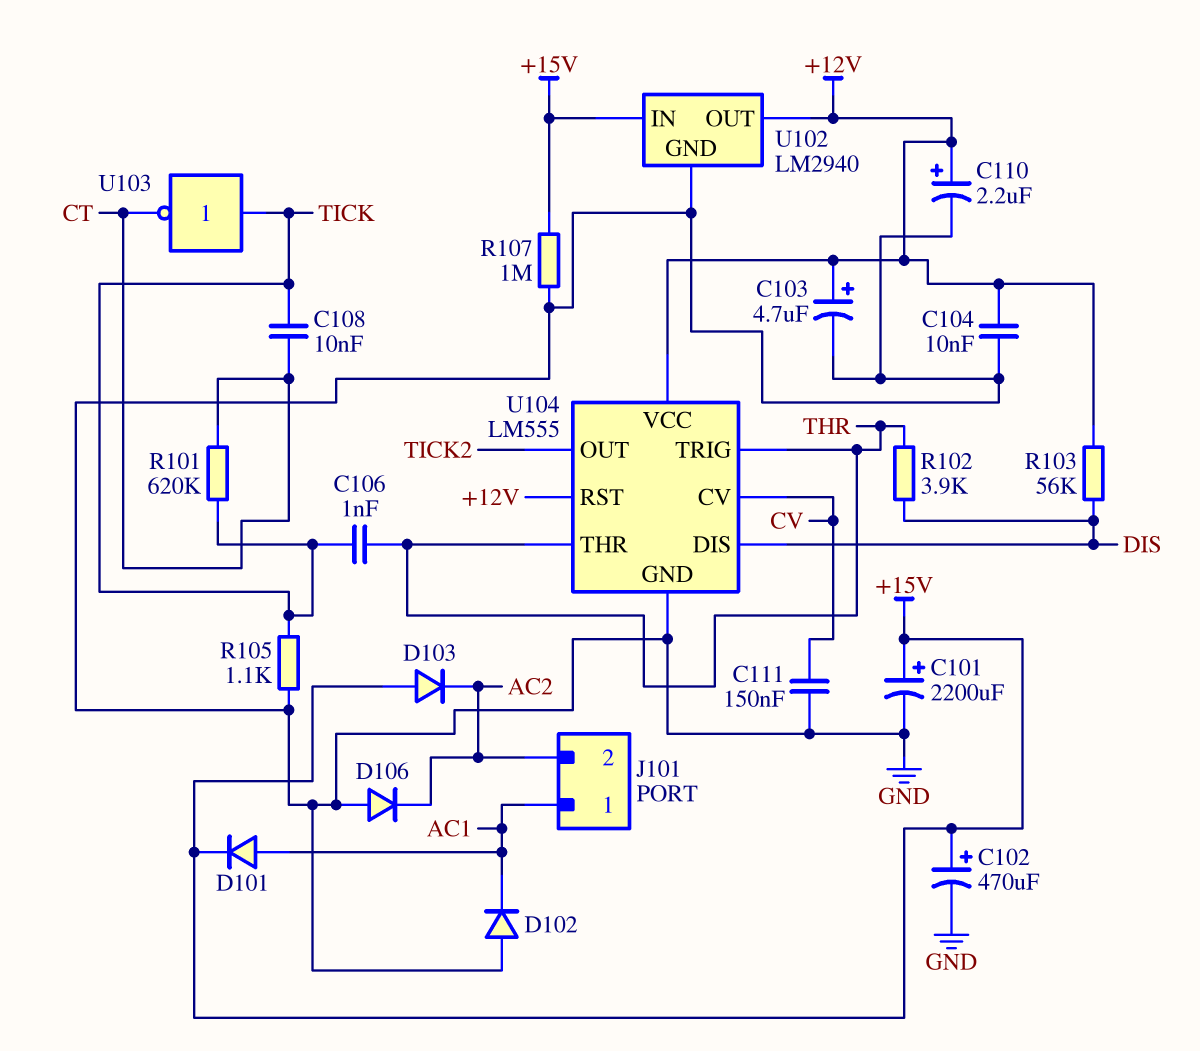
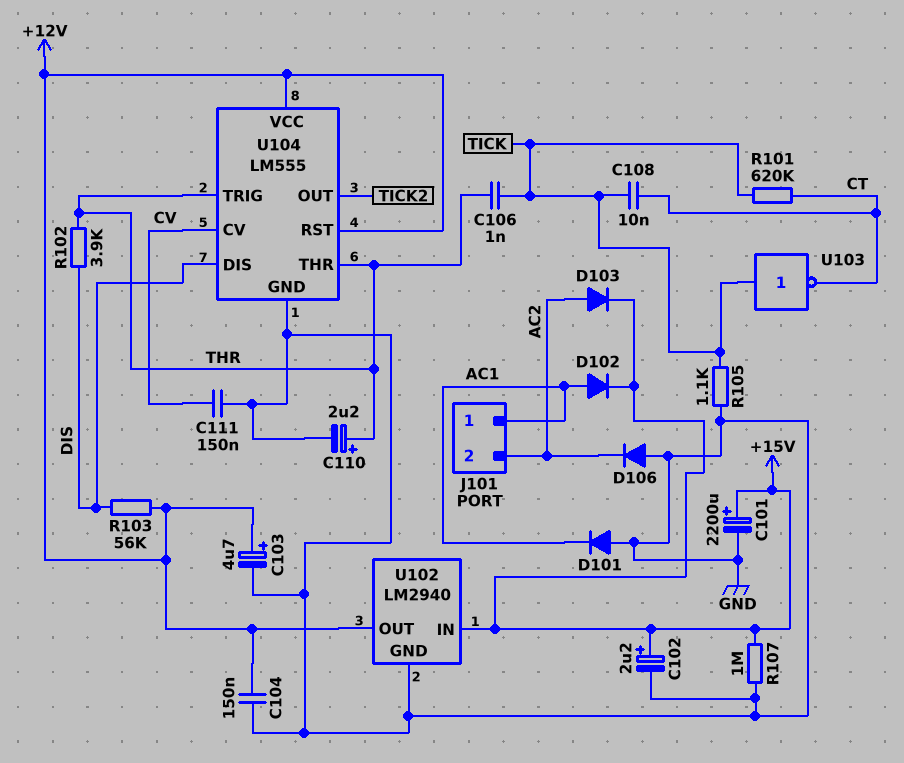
C102: 470uF (plus +15V, minus GND) -> 2.2uF (plus +15V, minus GND)
C104: 10nF (+12V, GND) -> 150nF (+12V, GND)
C110: 2.2uF (plus +12V, minus GND) -> 2.2uF (plus THR, minus GND)
D101: diode (A AC1, K +15V) -> diode (A GND, K AC1)
D102: diode (A GND, K AC1) -> diode (A AC1, K +15V)
D103: diode (A +15V, K AC2) -> diode (A AC2, K +15V)

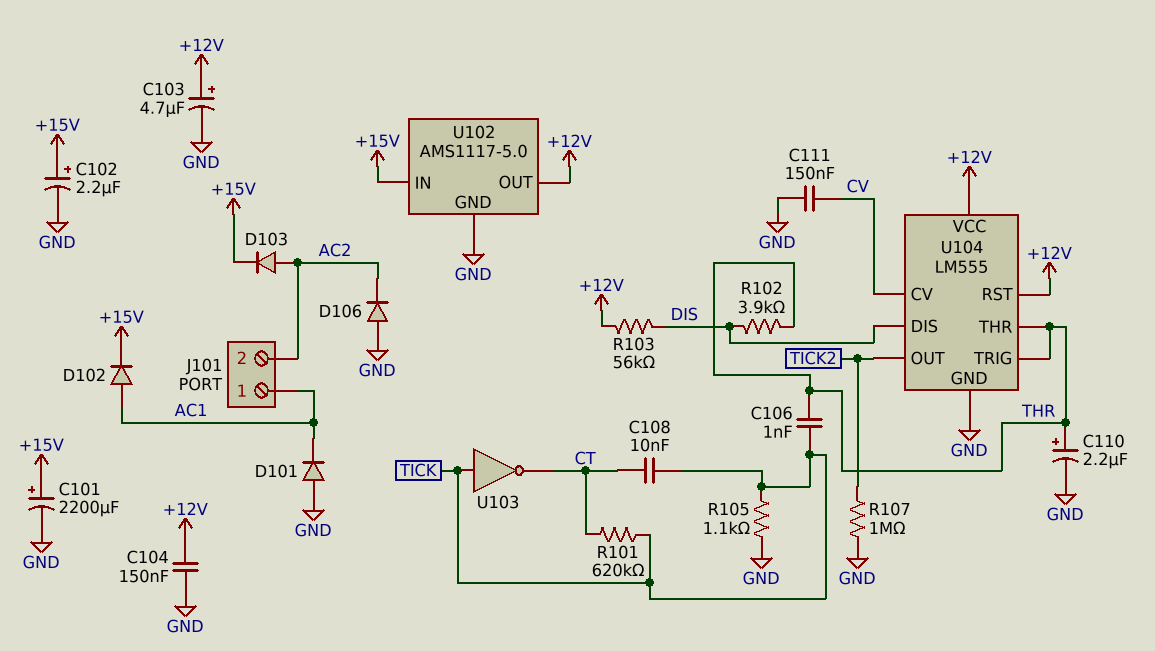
R107: 1M (+15V, GND) -> 1M (GND, TICK2)
U102: LM2940 -> AMS1117-5.0

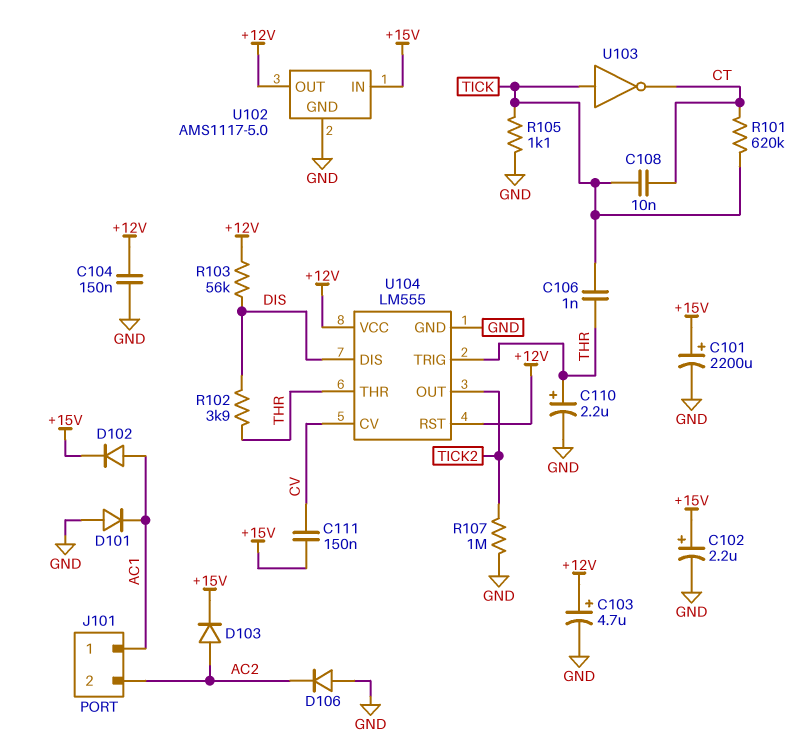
C111: 150nF (CV, GND) -> 150nF (+15V, CV)

